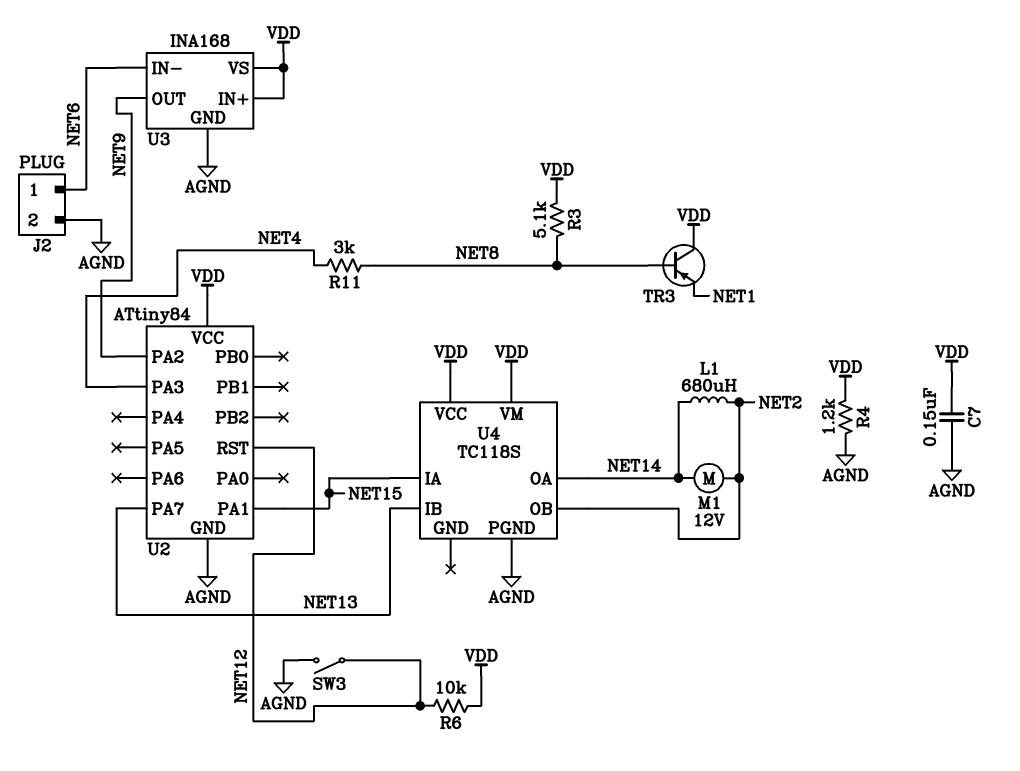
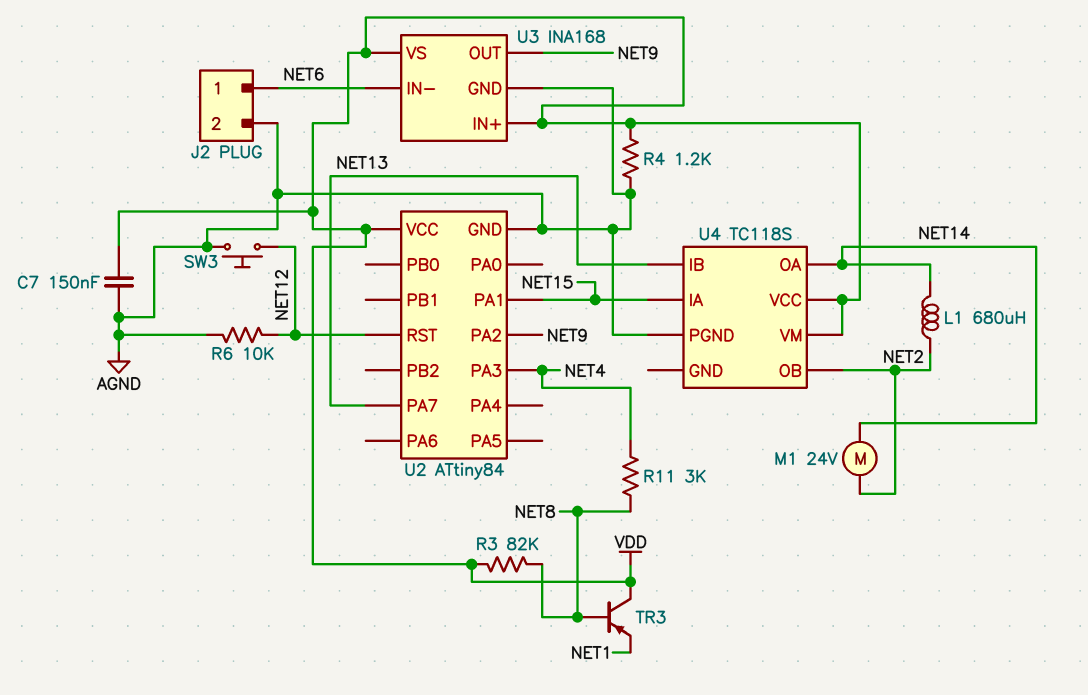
M1: motor 12V (NET2, NET14) -> motor 24V (NET2, NET14)
R3: 5.1k (NET8, VDD) -> 82k (NET8, VDD)
R6: 10k (NET12, VDD) -> 10k (AGND, NET12)
SW3: switch (AGND, NET12) -> button (AGND, NET12)

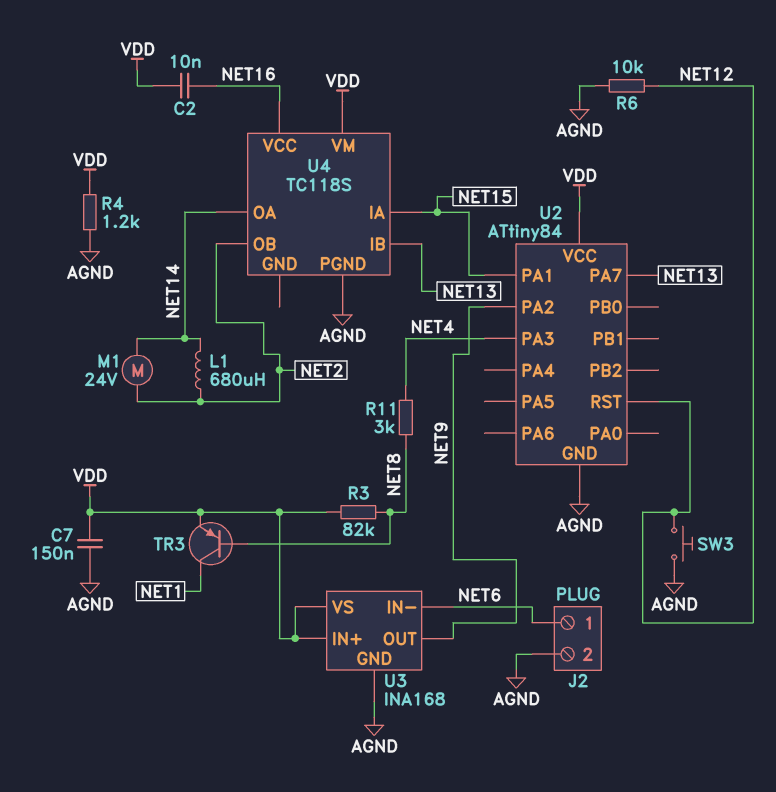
C2: none -> 10nF (NET16, VDD)
TR3: PNP (B NET8, C VDD, E NET1) -> PNP (B NET8, C NET1, E VDD)
U4 pin VCC: VDD -> NET16

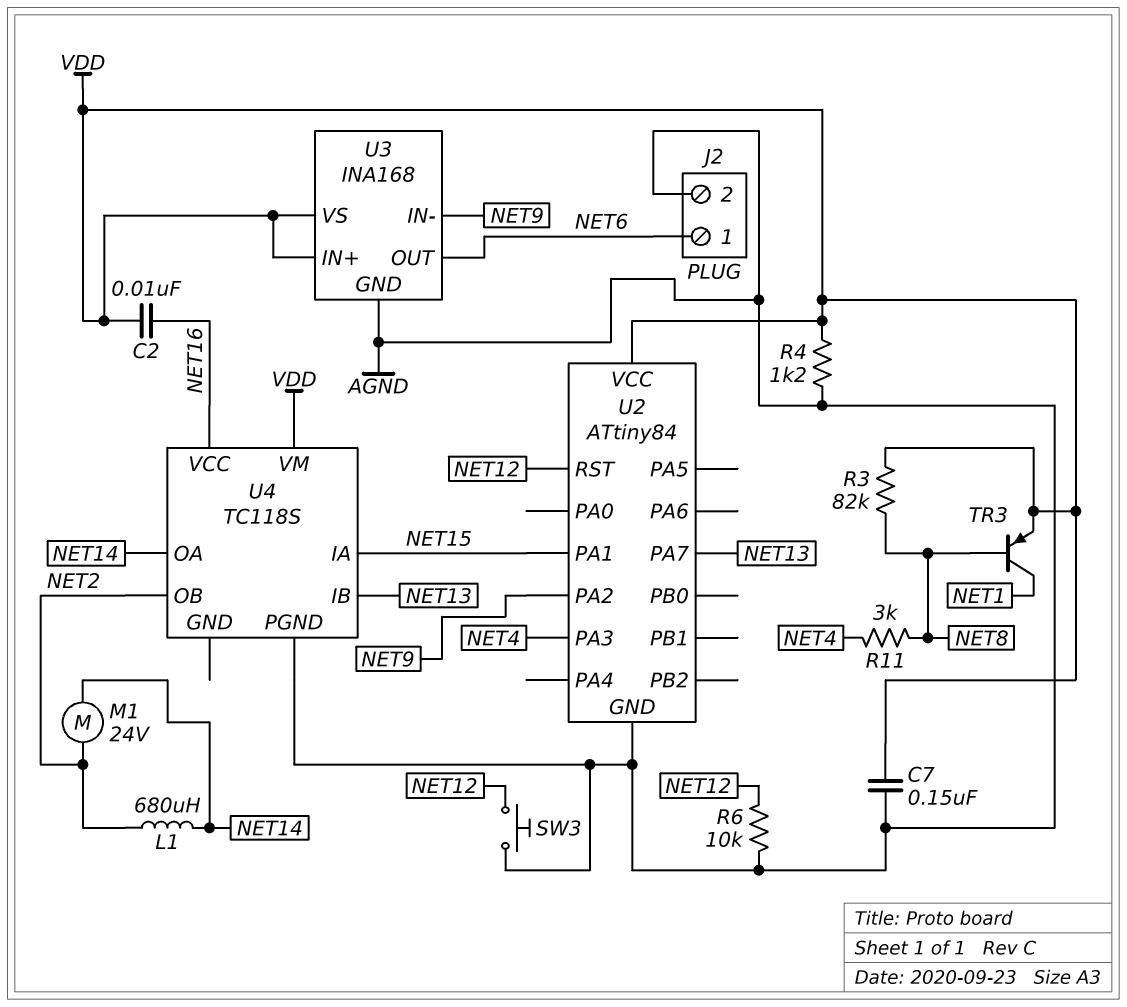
U3 pin IN-: NET6 -> NET9
U3 pin OUT: NET9 -> NET6

